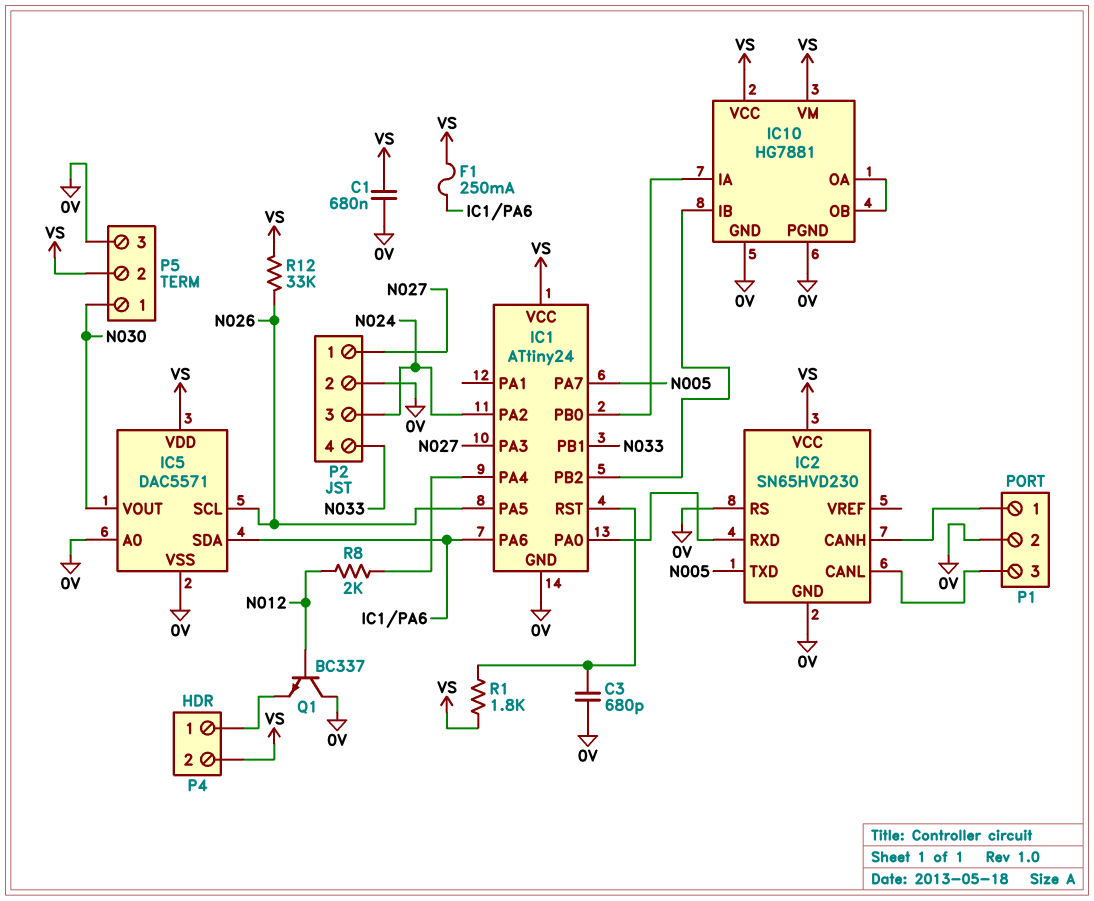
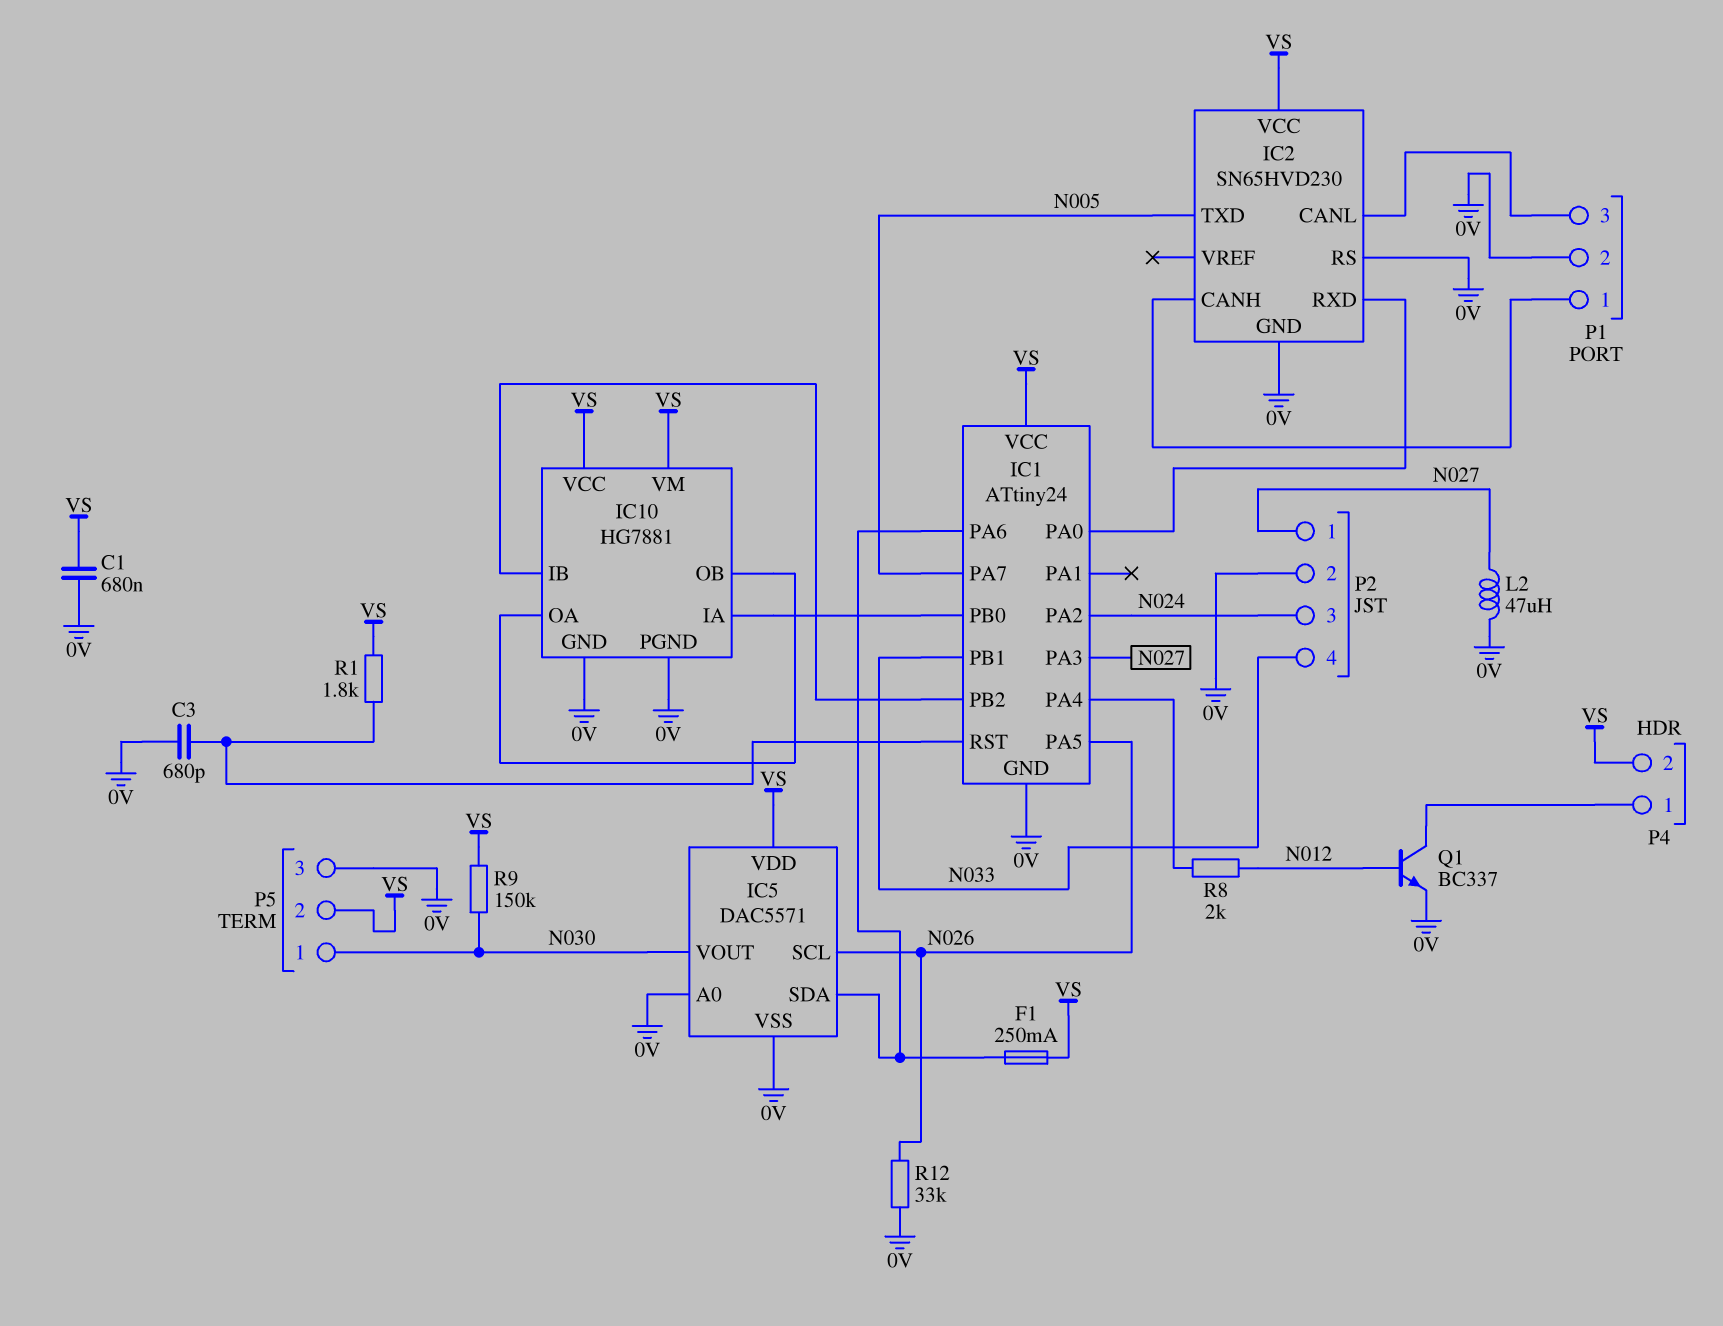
L2: none -> 47uH (0V, N027)
Q1: NPN BC337 (B N012, C 0V, E P4/1) -> NPN BC337 (B N012, C P4/1, E 0V)
R9: none -> 150k (N030, VS)
R12: 33k (N026, VS) -> 33k (0V, N026)

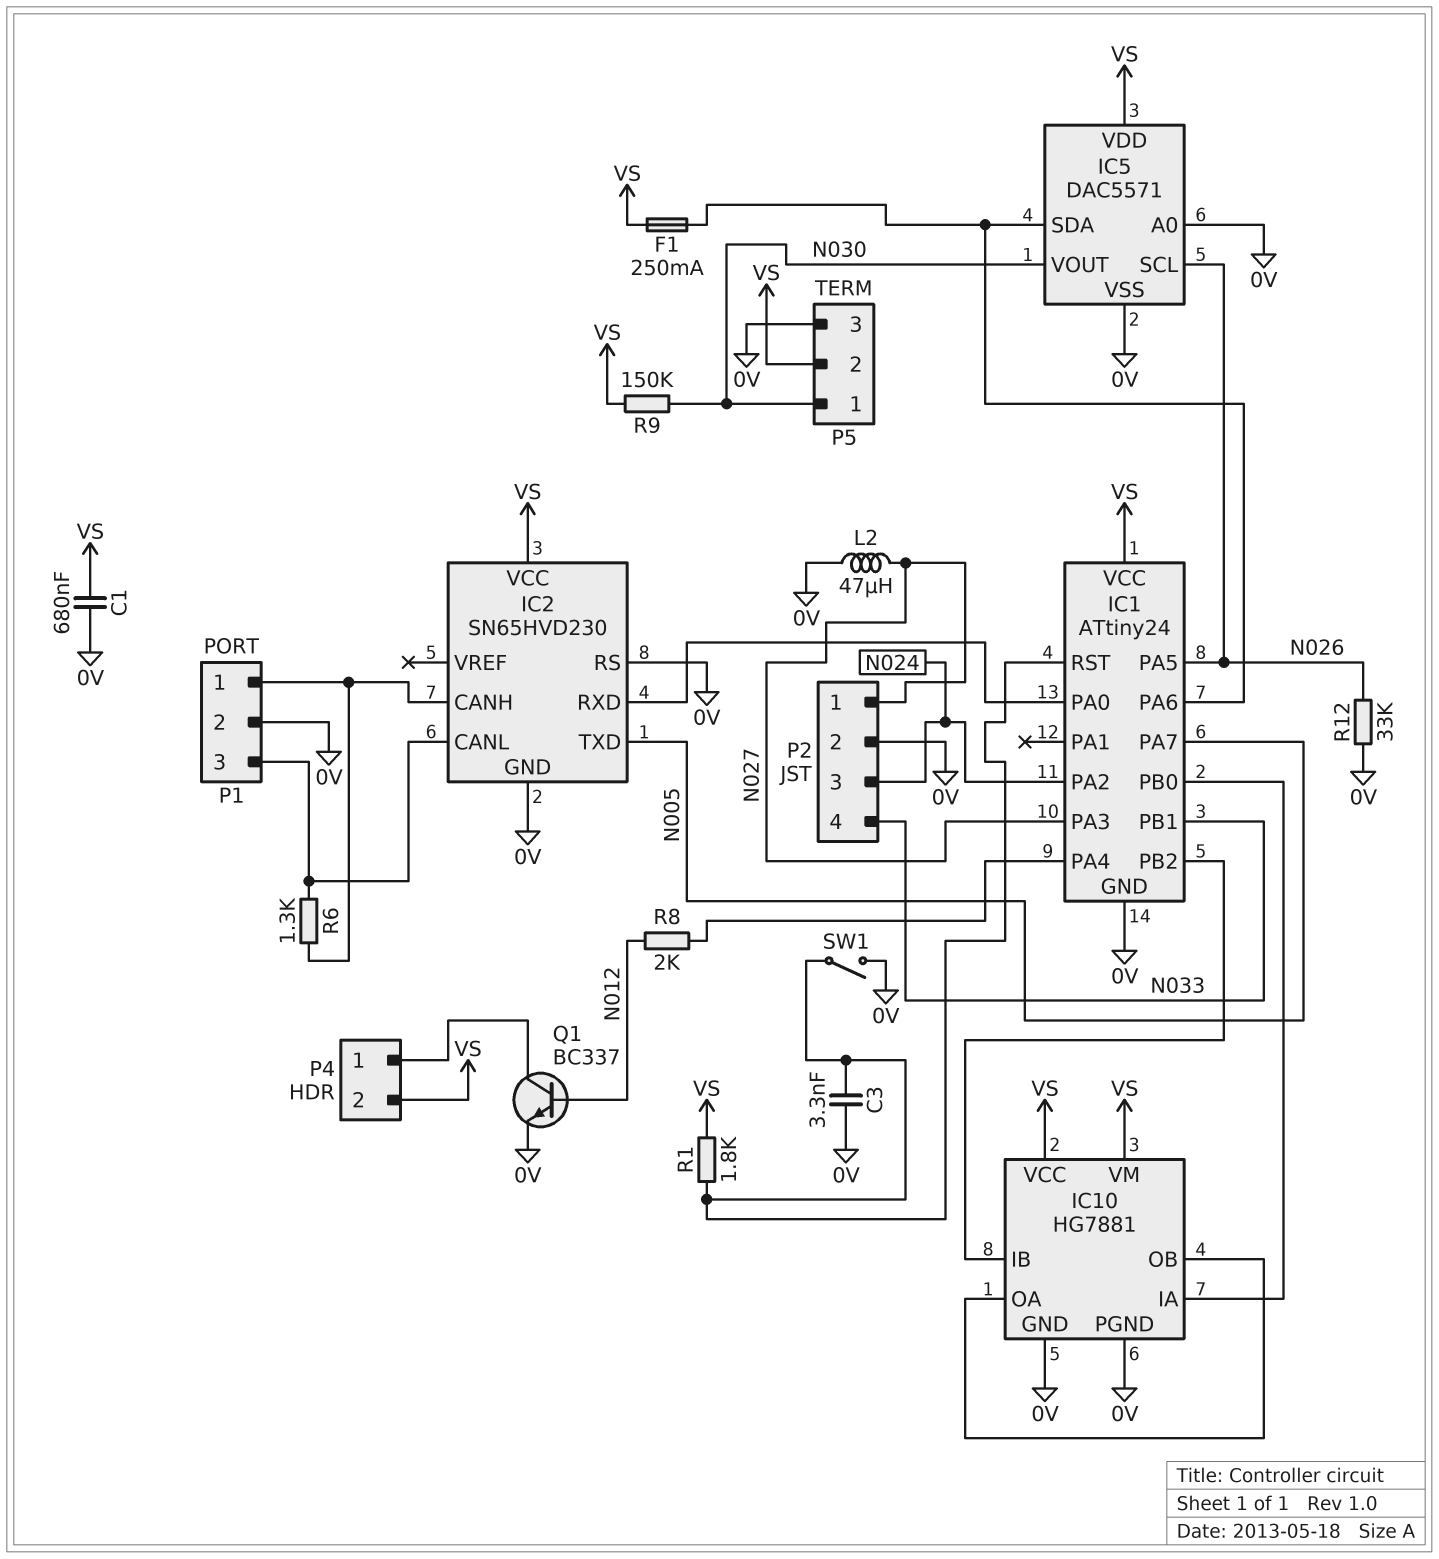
C3: 680pF (0V, IC1/RST) -> 3.3nF (0V, IC1/RST)
R6: none -> 1.3k (IC2/CANH, IC2/CANL)
SW1: none -> switch (0V, IC1/RST)

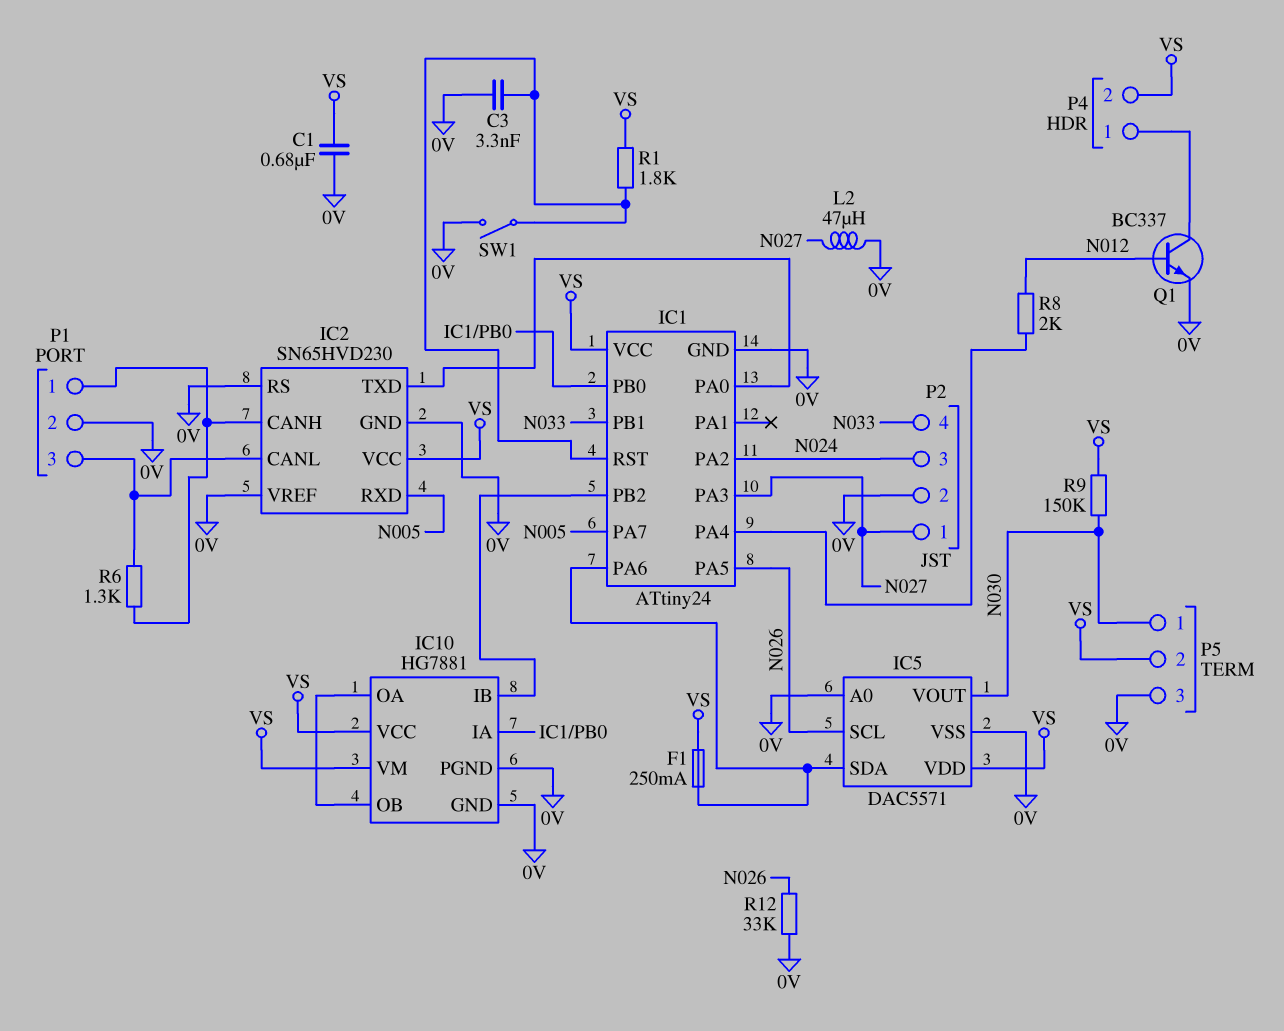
IC2 pin RXD: IC1/PA0 -> N005
IC2 pin TXD: N005 -> IC1/PA0
IC2 pin VREF: none -> 0V

